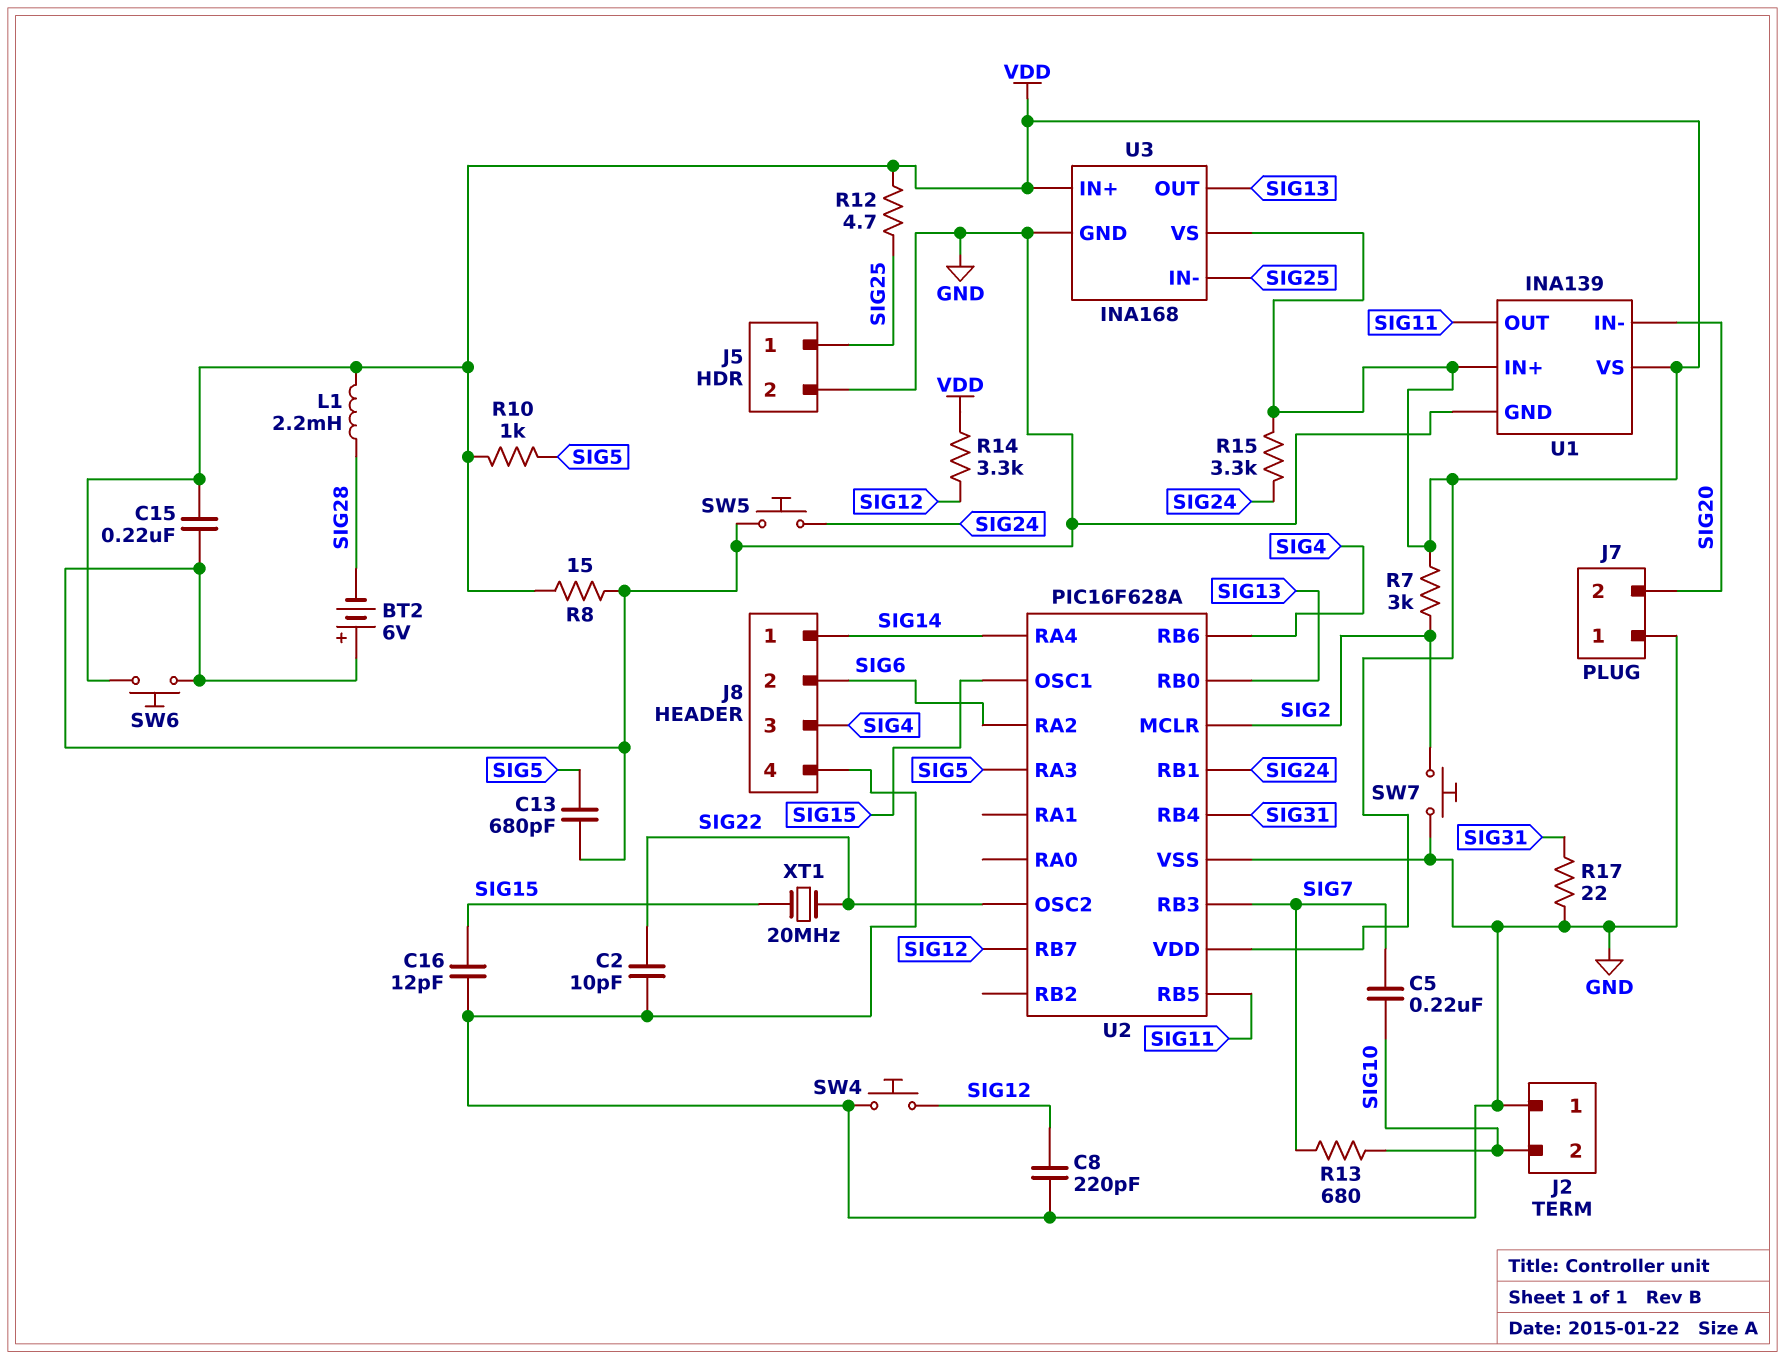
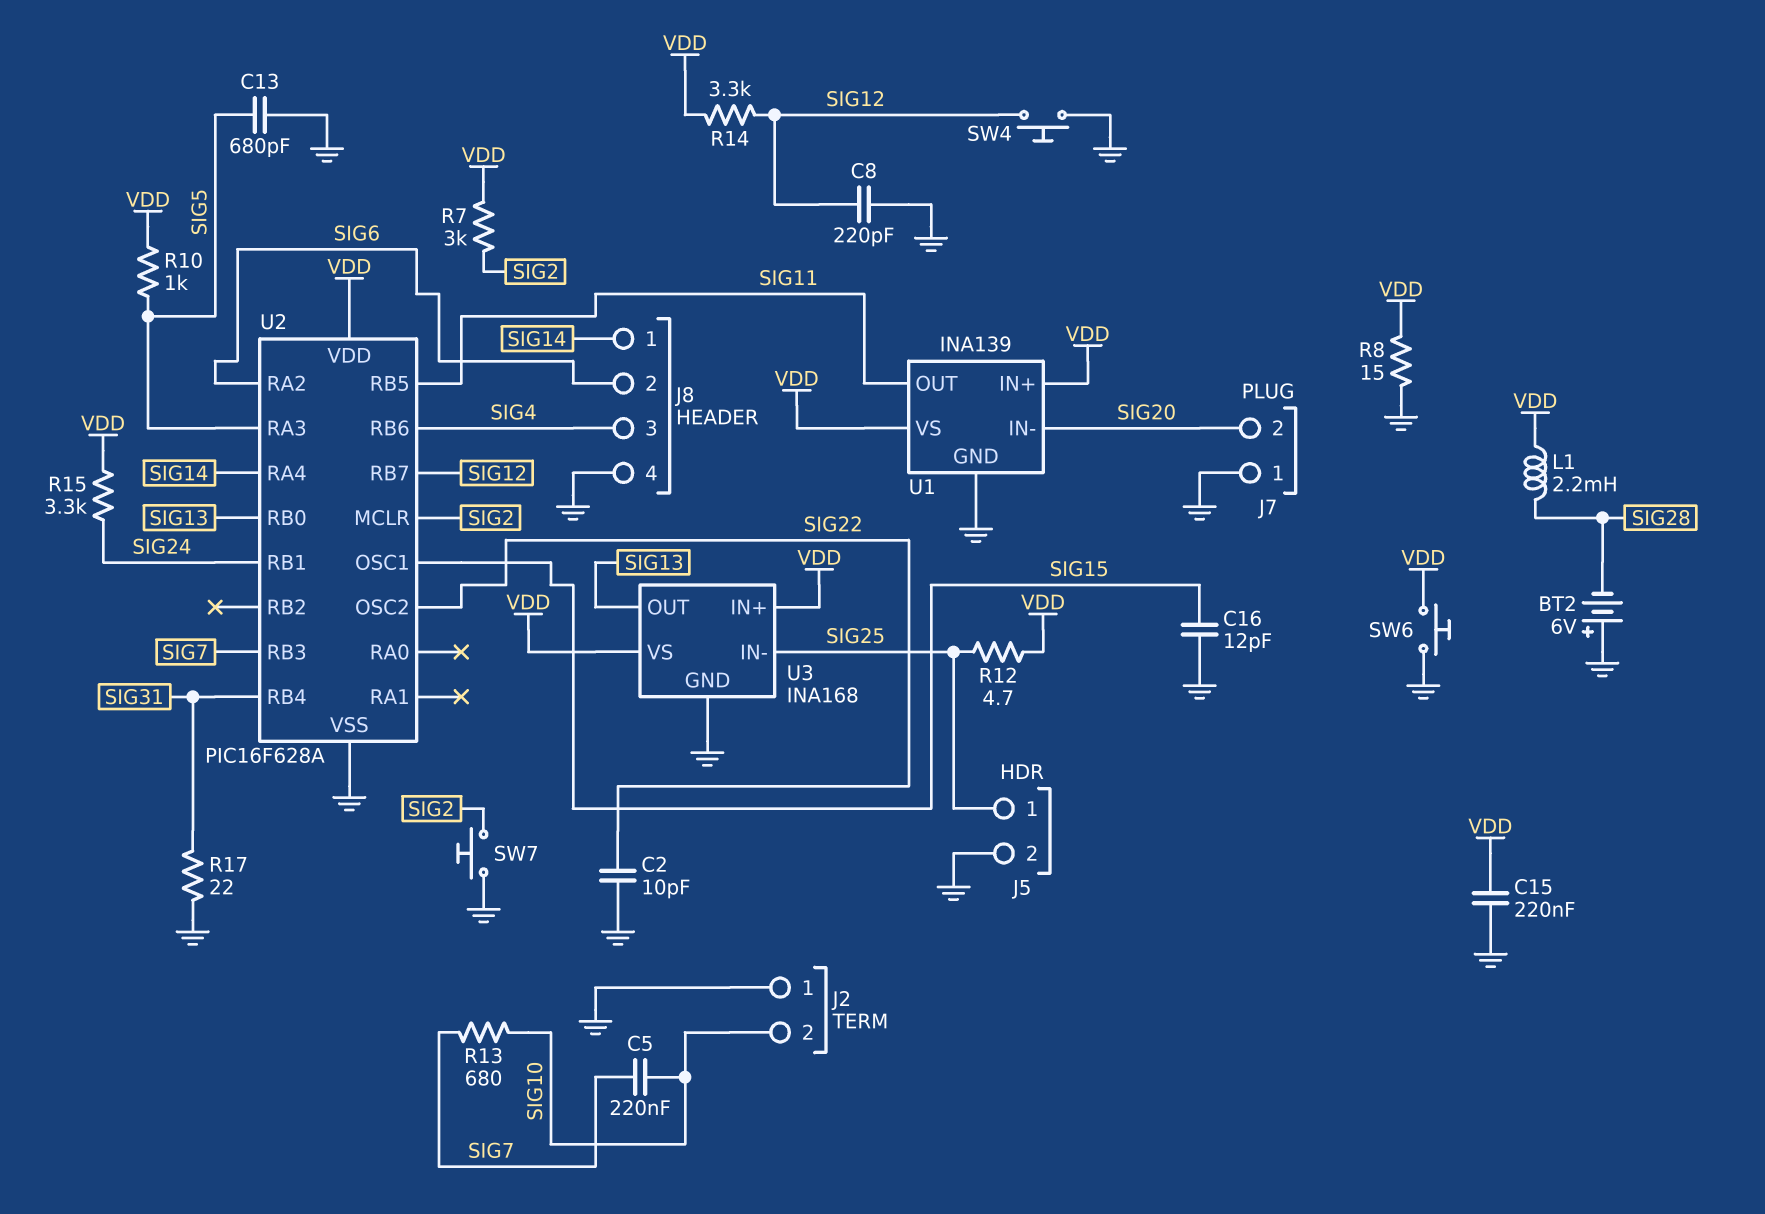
SW5: button (GND, SIG24) -> none
XT1: 20MHz (SIG15, SIG22) -> none

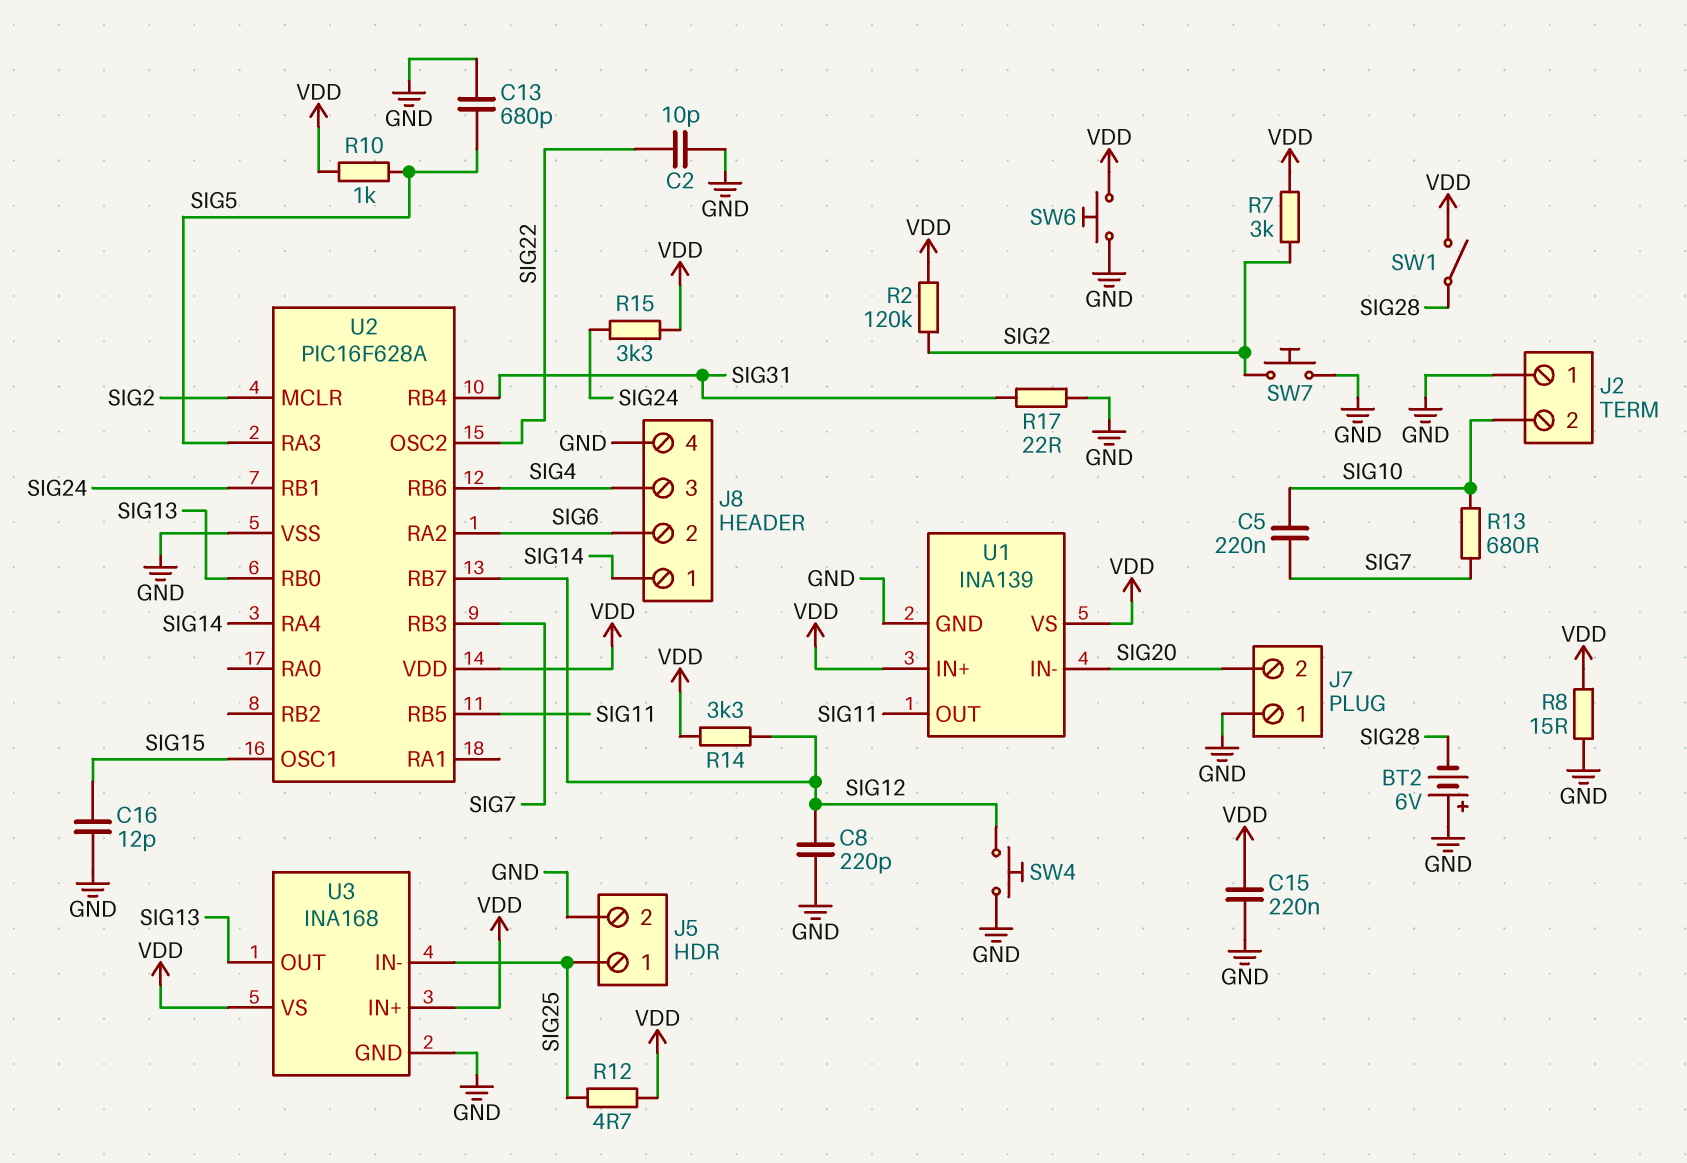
L1: 2.2mH (SIG28, VDD) -> none
R2: none -> 120k (SIG2, VDD)
SW1: none -> switch (SIG28, VDD)

